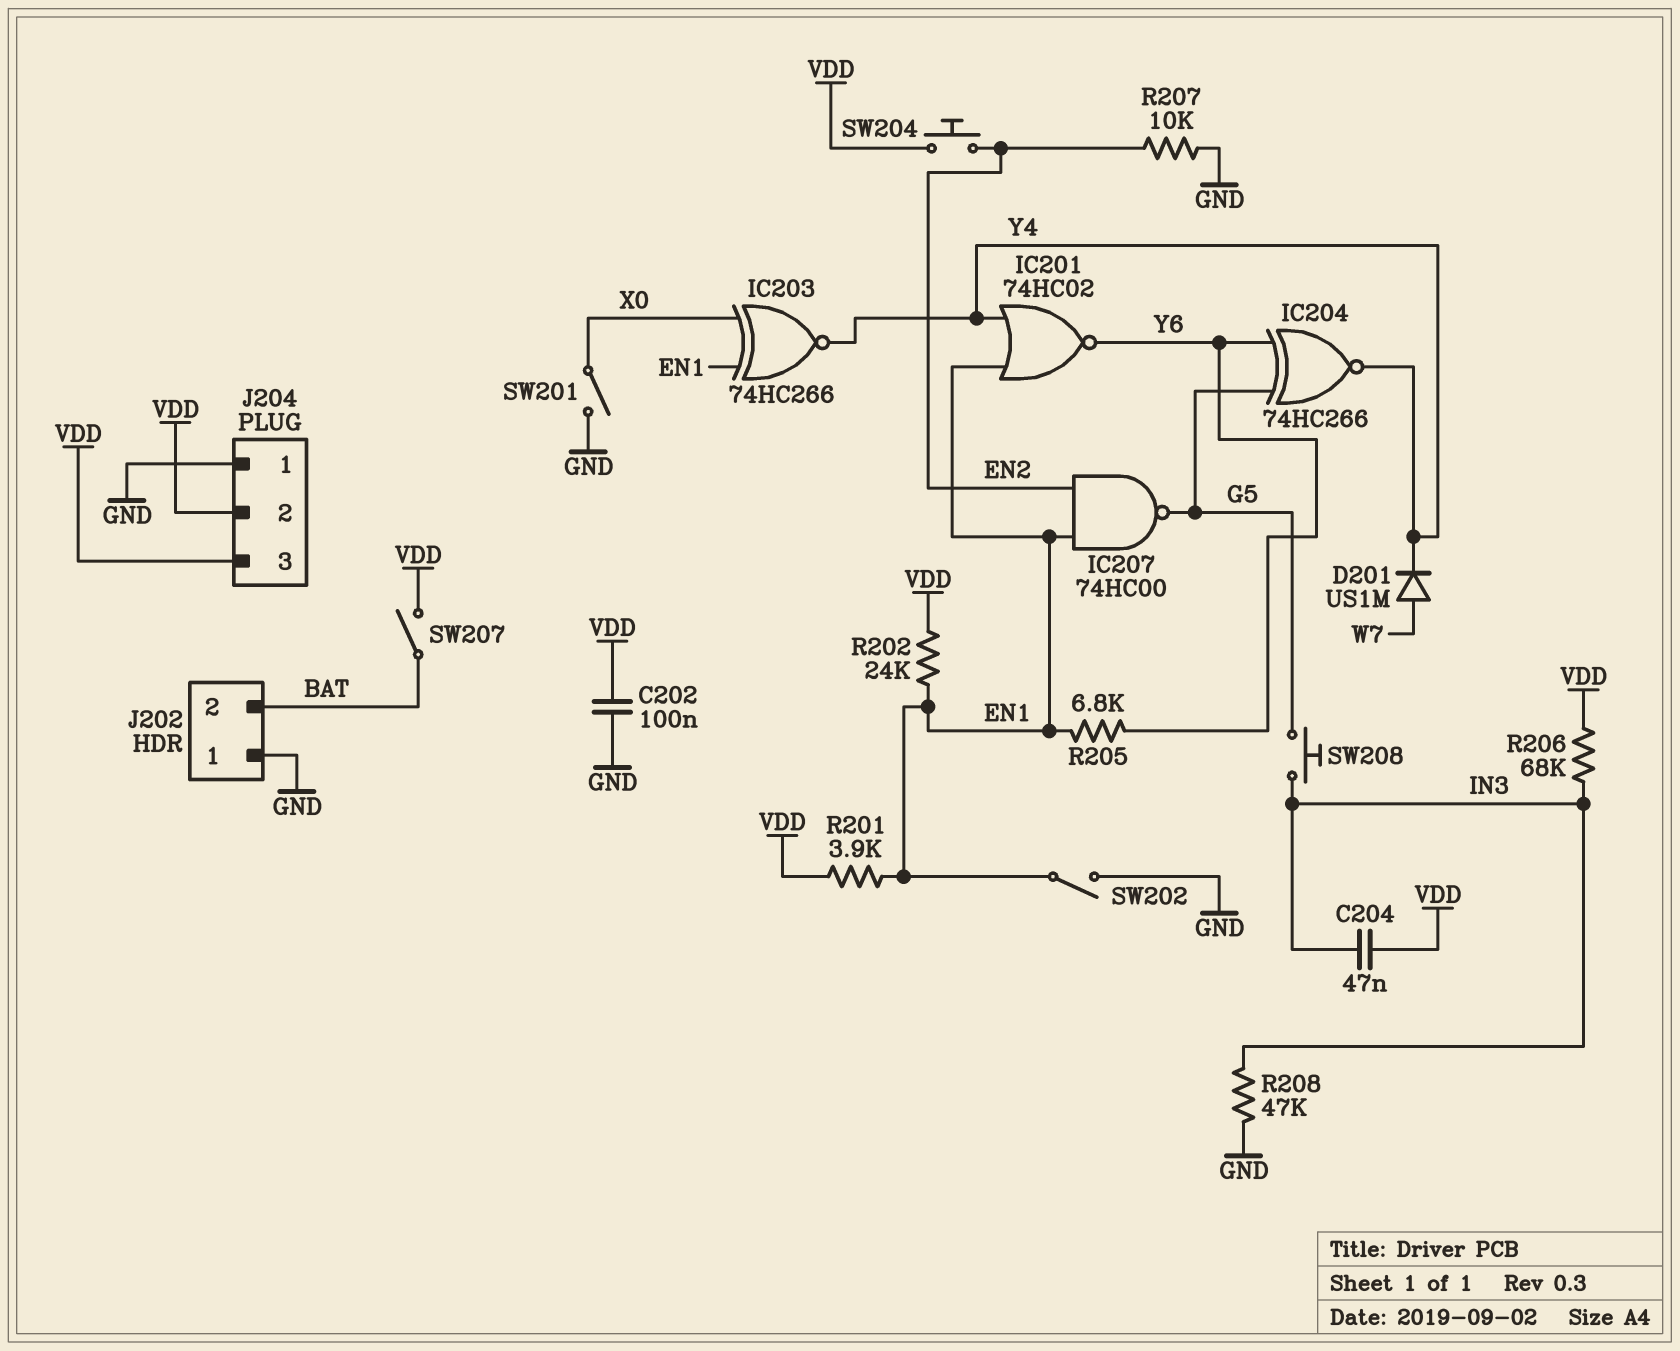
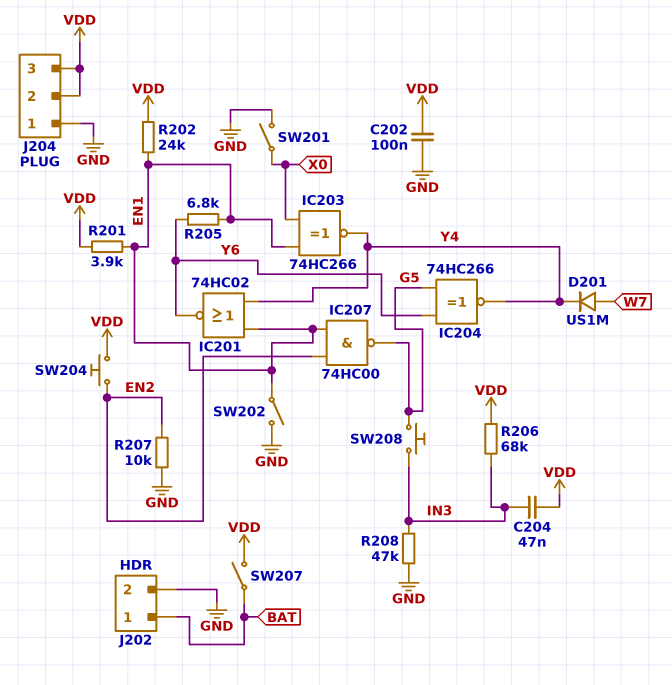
J202 pin 1: GND -> BAT
J202 pin 2: BAT -> GND

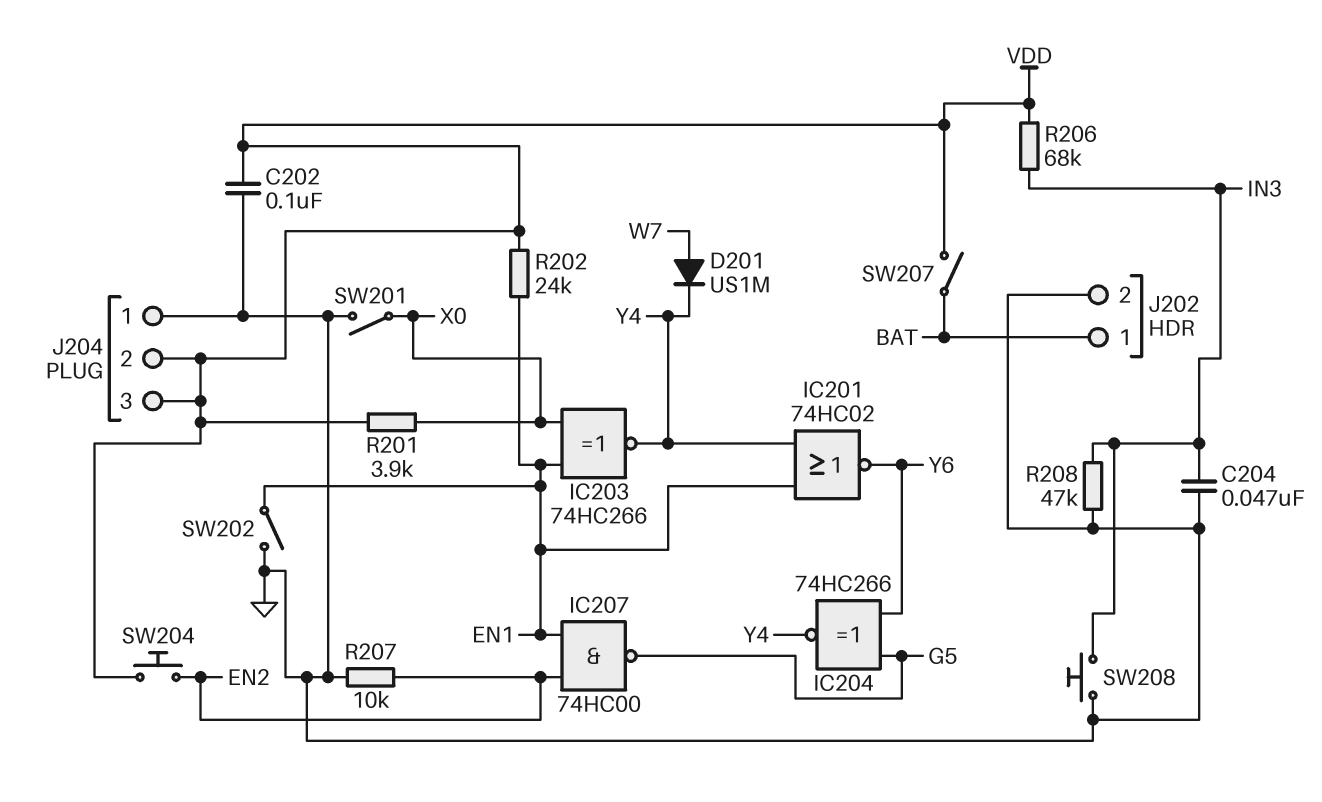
C204: 47nF (IN3, VDD) -> 47nF (GND, IN3)
R201: 3.9k (EN1, VDD) -> 3.9k (VDD, X0)
R205: 6.8k (EN1, Y6) -> none
SW208: button (G5, IN3) -> button (GND, IN3)

